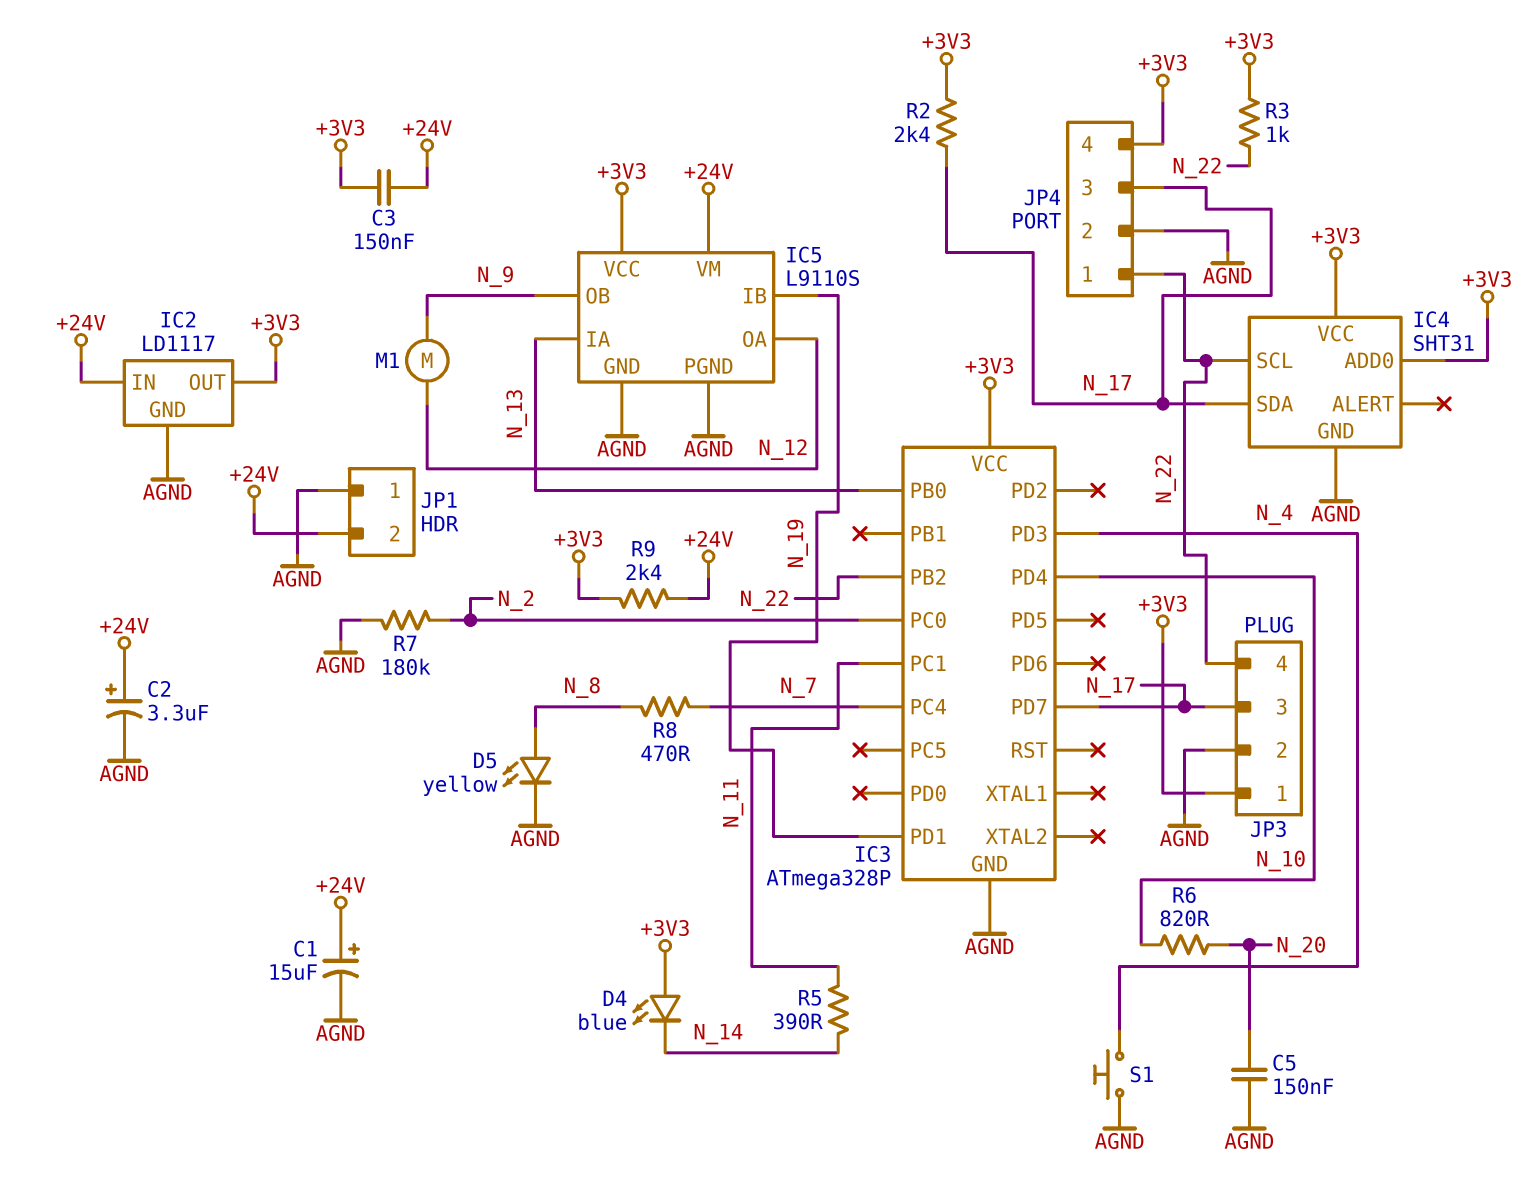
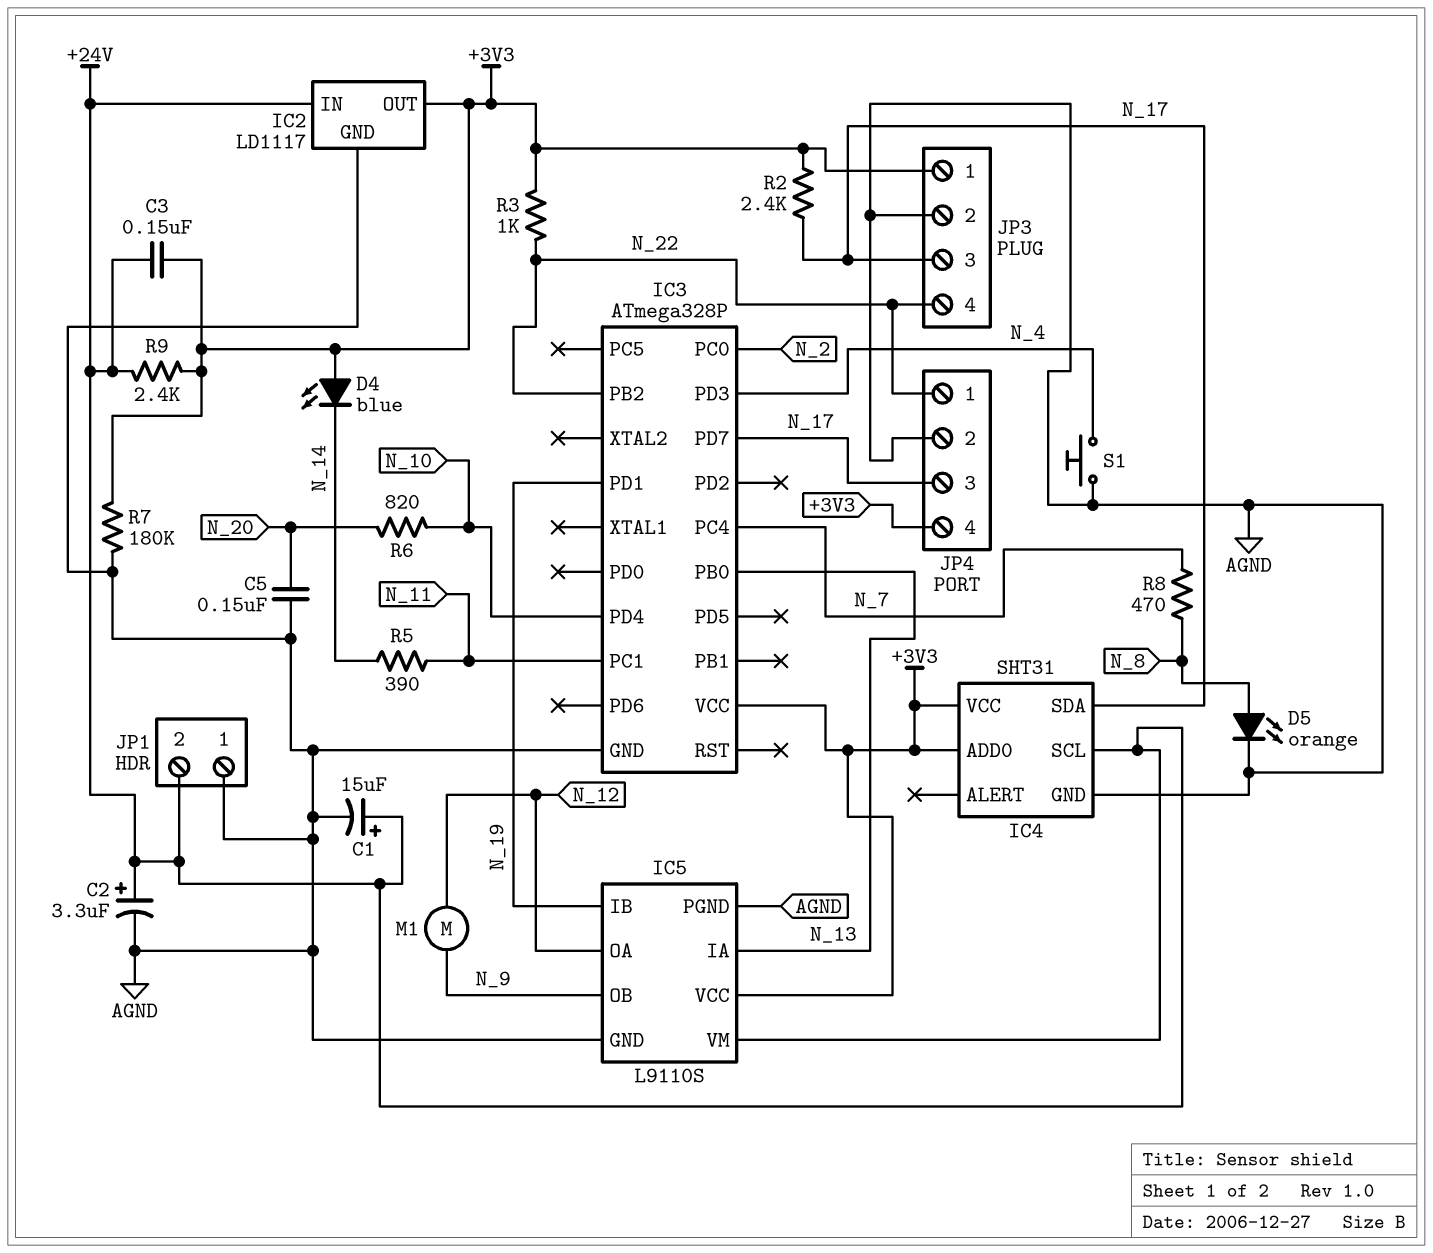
D5: LED yellow (A N_8, K AGND) -> LED orange (A N_8, K AGND)
IC4 pin SCL: N_22 -> +24V
R7: 180k (AGND, N_2) -> 180k (+3V3, AGND)

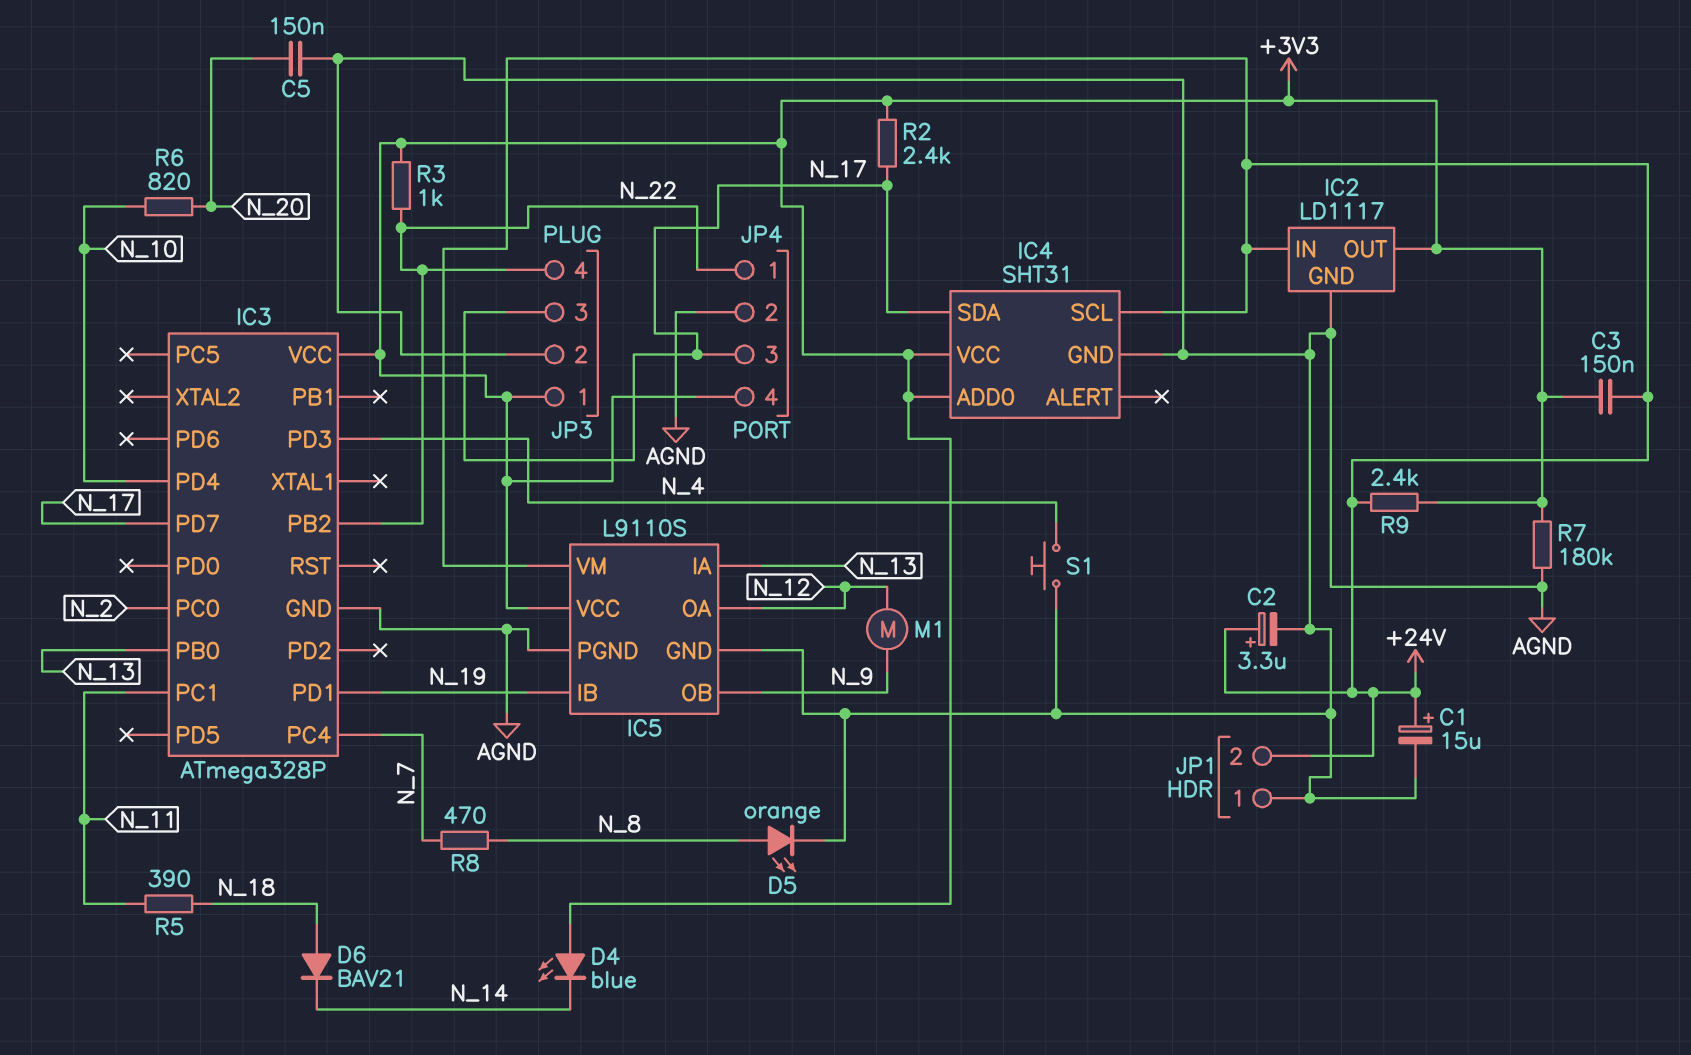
D6: none -> diode BAV21 (A N_18, K N_14)
R5: 390 (N_11, N_14) -> 390 (N_11, N_18)

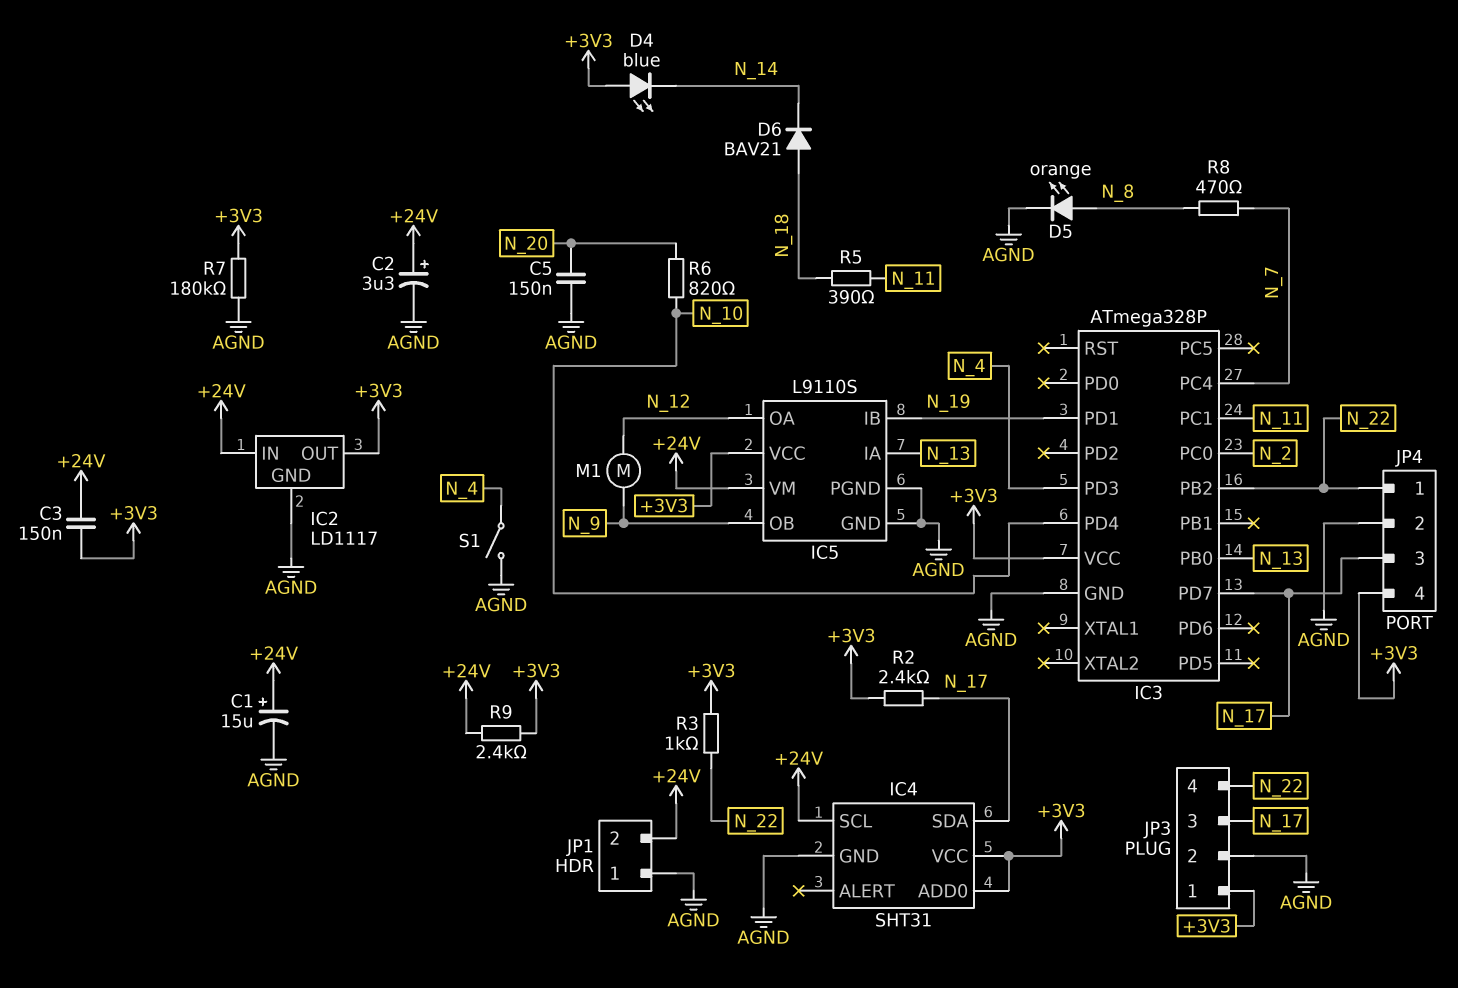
S1: button (AGND, N_4) -> switch (AGND, N_4)

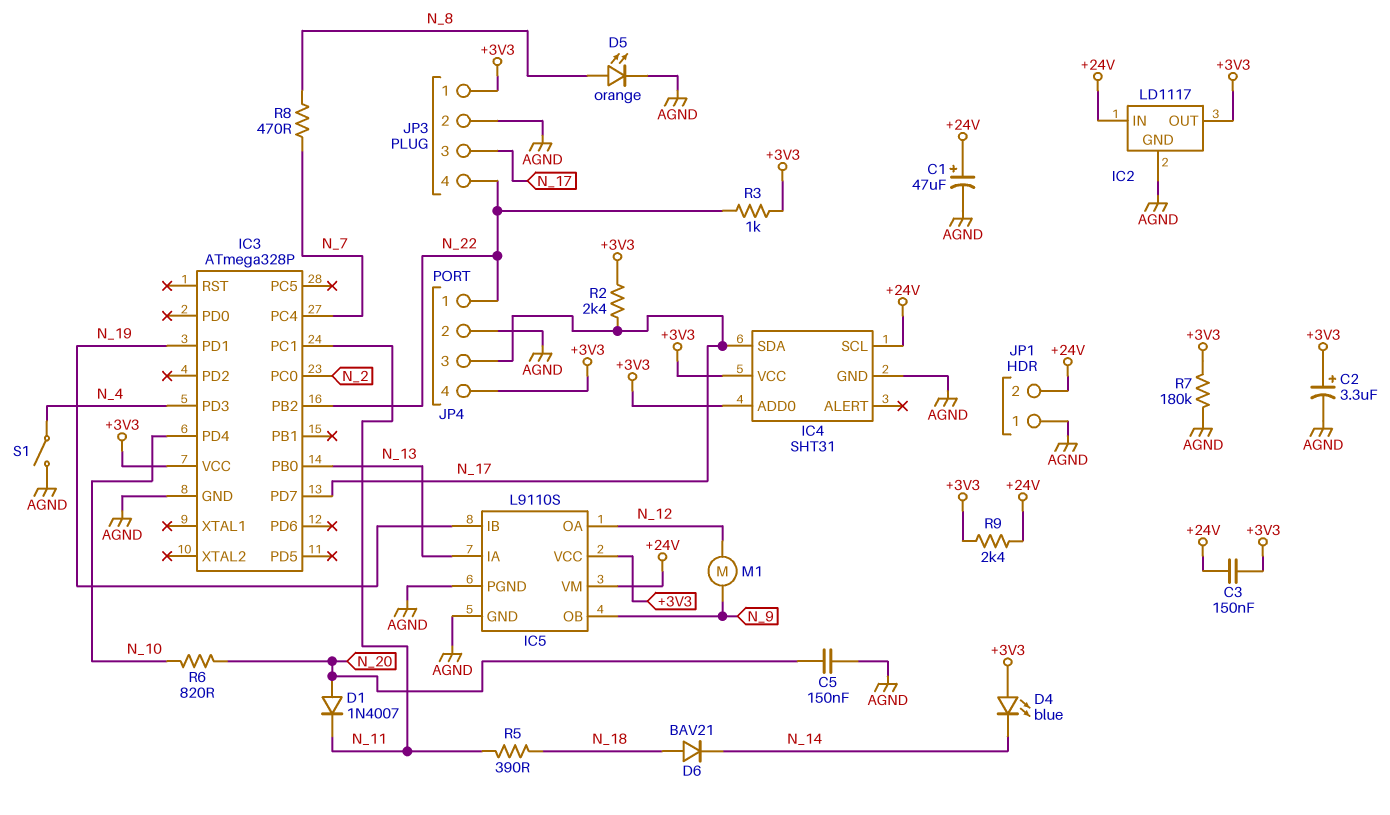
C1: 15uF (plus +24V, minus AGND) -> 47uF (plus +24V, minus AGND)
C2: 3.3uF (plus +24V, minus AGND) -> 3.3uF (plus +3V3, minus AGND)
D1: none -> diode 1N4007 (A N_20, K N_11)

